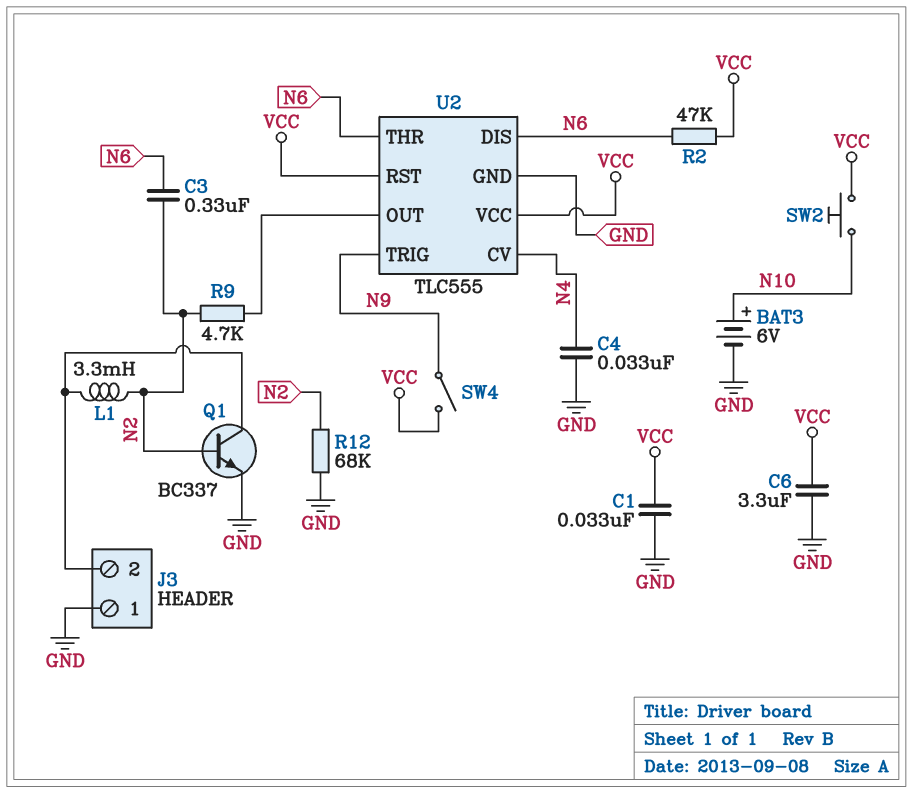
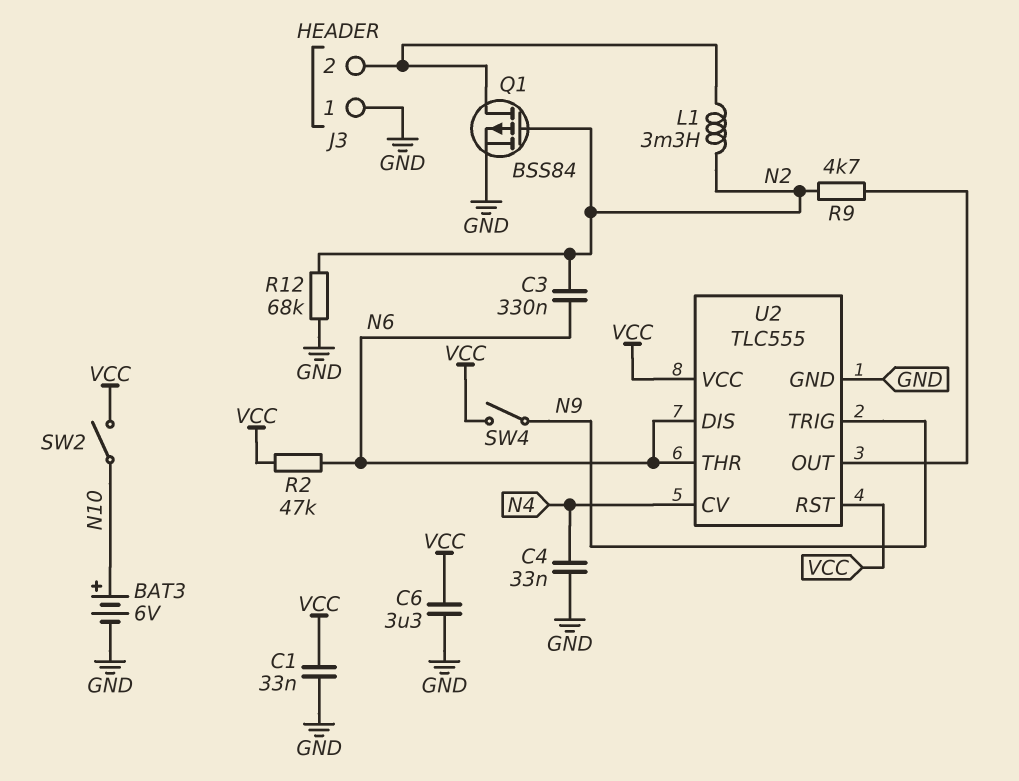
Q1: NPN BC337 (B N2, C J3/2, E GND) -> PMOS BSS84 (G N2, D J3/2, S GND)
SW2: button (N10, VCC) -> switch (N10, VCC)

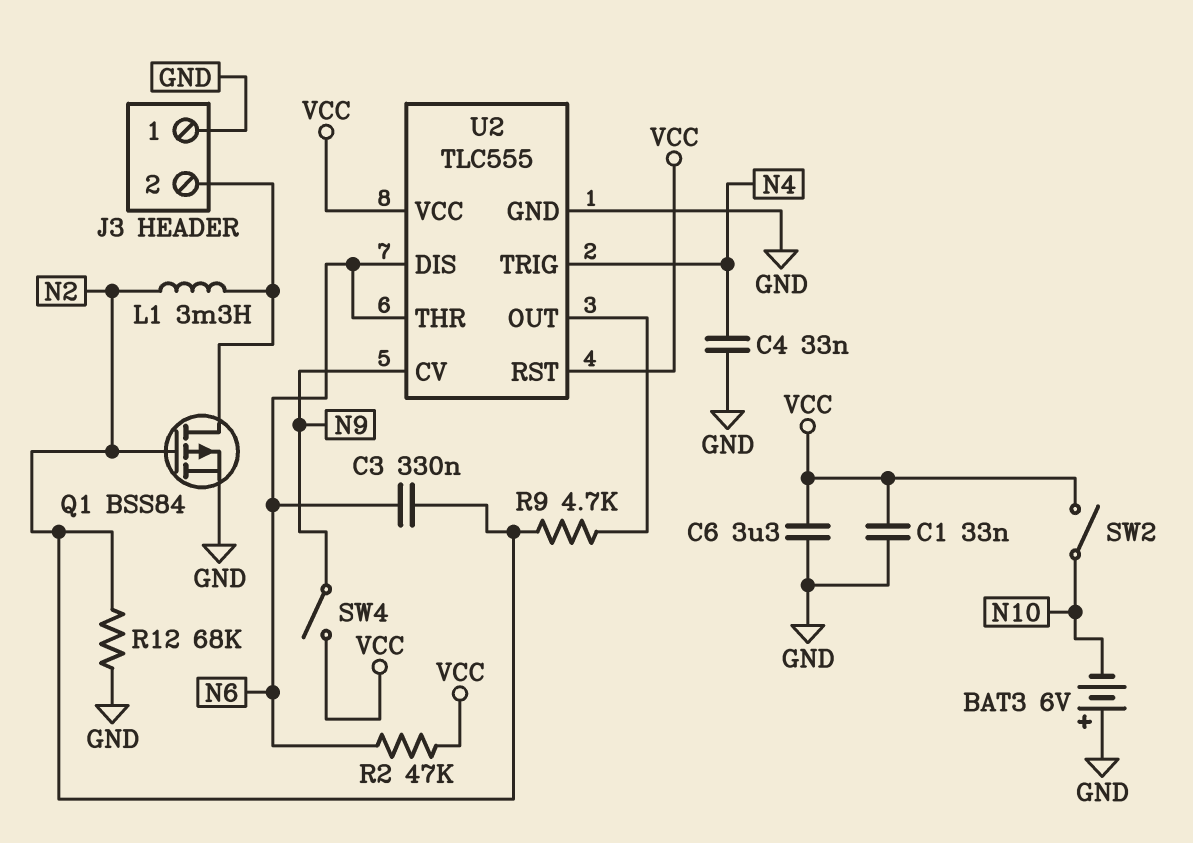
BAT3: 6V (plus N10, minus GND) -> 6V (plus GND, minus N10)
U2 pin CV: N4 -> N9
U2 pin TRIG: N9 -> N4

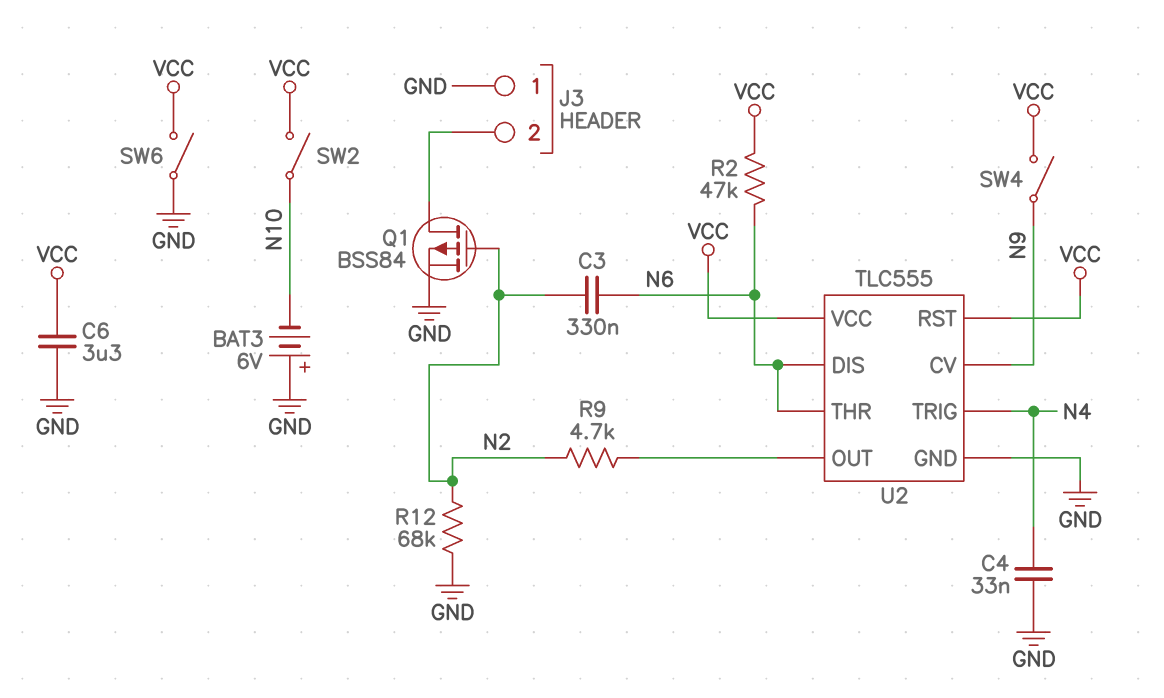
C1: 33nF (GND, VCC) -> none
L1: 3.3mH (J3/2, N2) -> none
SW6: none -> switch (GND, VCC)

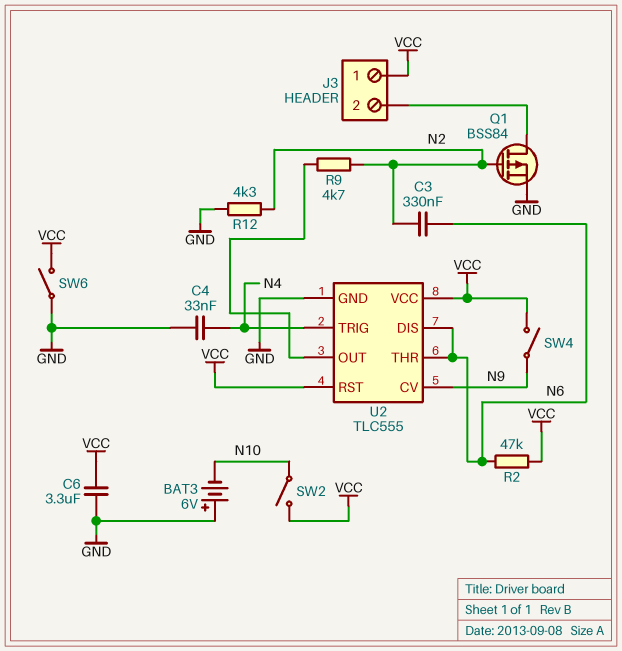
J3 pin 1: GND -> VCC
R12: 68k (GND, N2) -> 4.3k (GND, N2)

